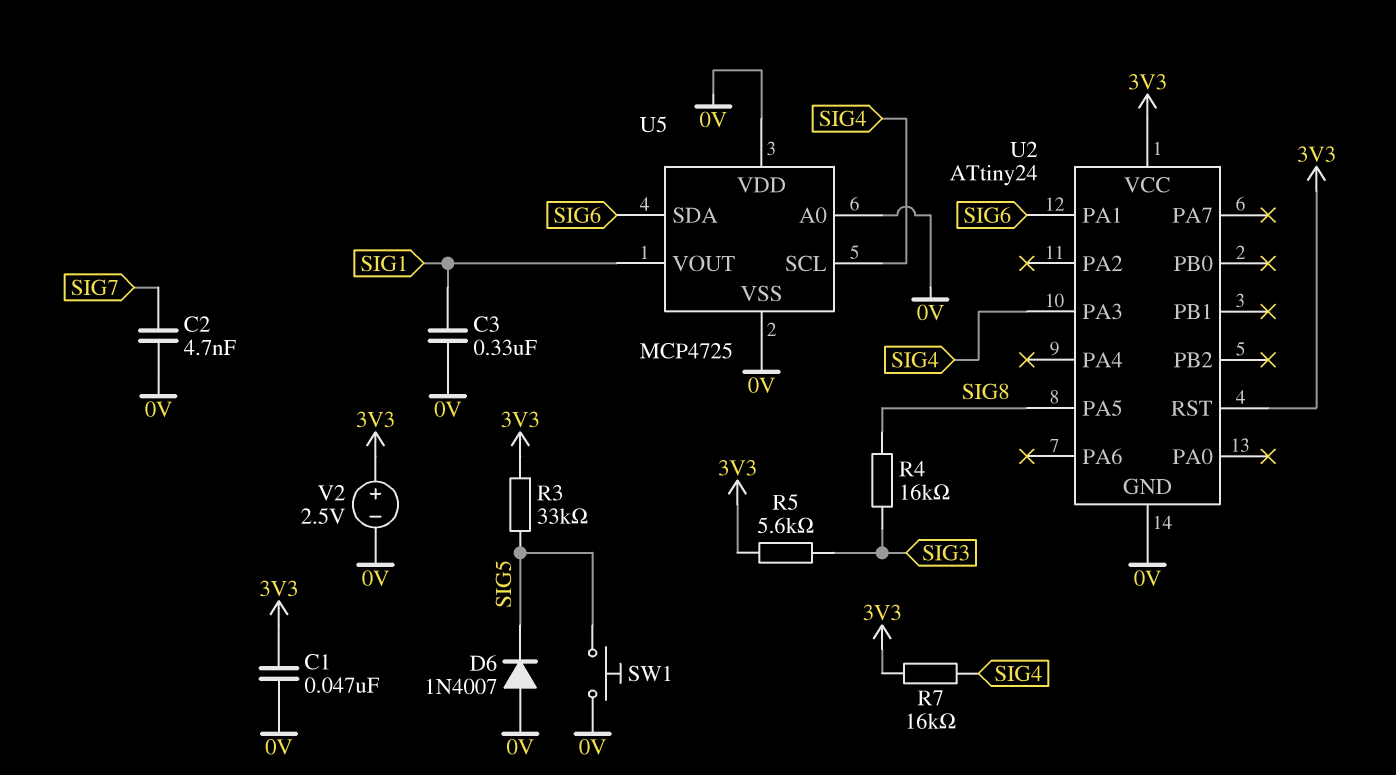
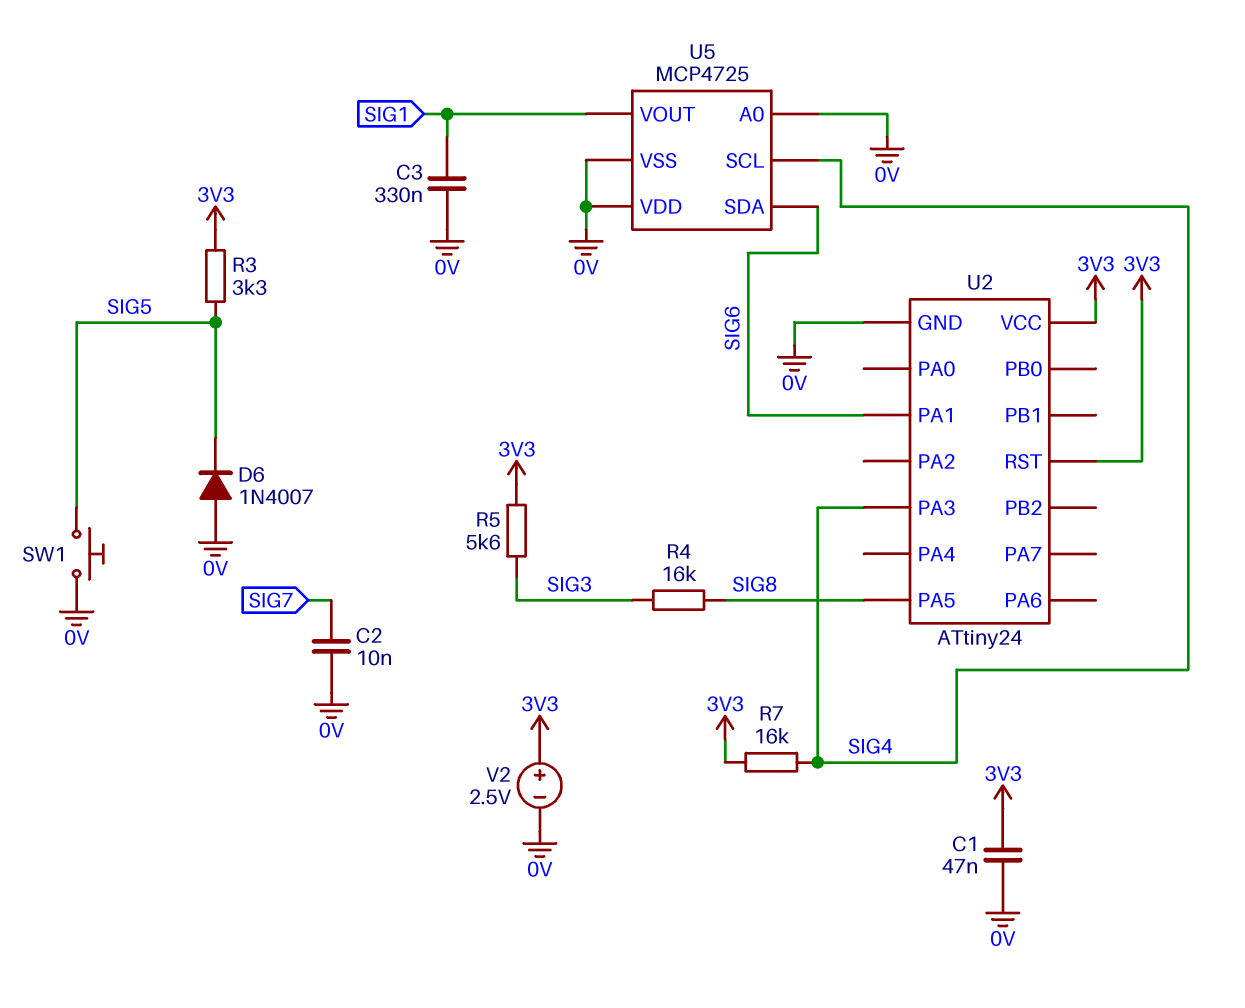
C2: 4.7nF (0V, SIG7) -> 10nF (0V, SIG7)
R3: 33k (3V3, SIG5) -> 3.3k (3V3, SIG5)

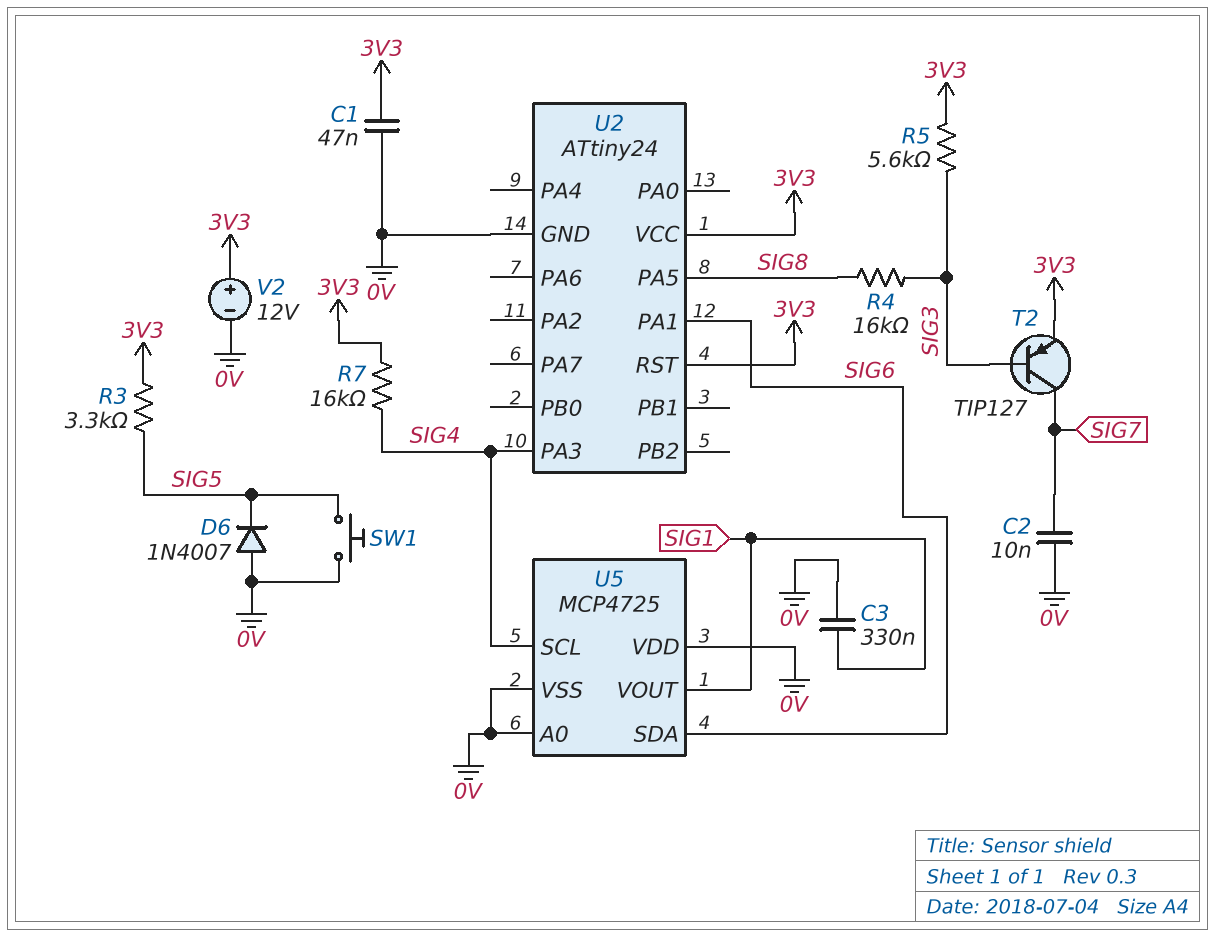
T2: none -> PNP TIP127 (B SIG3, C SIG7, E 3V3)
V2: 2.5V (plus 3V3, minus 0V) -> 12V (plus 3V3, minus 0V)

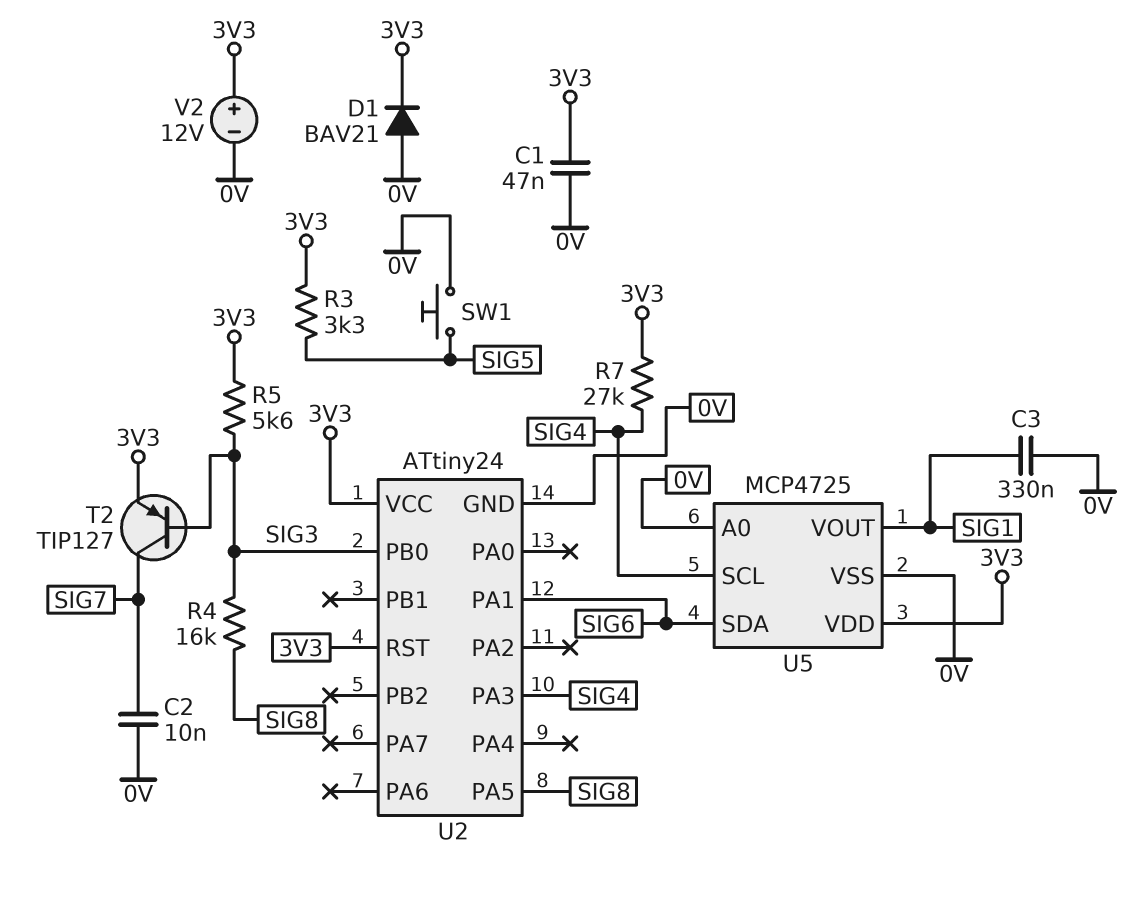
D1: none -> diode BAV21 (A 0V, K 3V3)
D6: diode 1N4007 (A 0V, K SIG5) -> none
R7: 16k (3V3, SIG4) -> 27k (3V3, SIG4)
U2 pin PB0: none -> SIG3
U5 pin VDD: 0V -> 3V3

